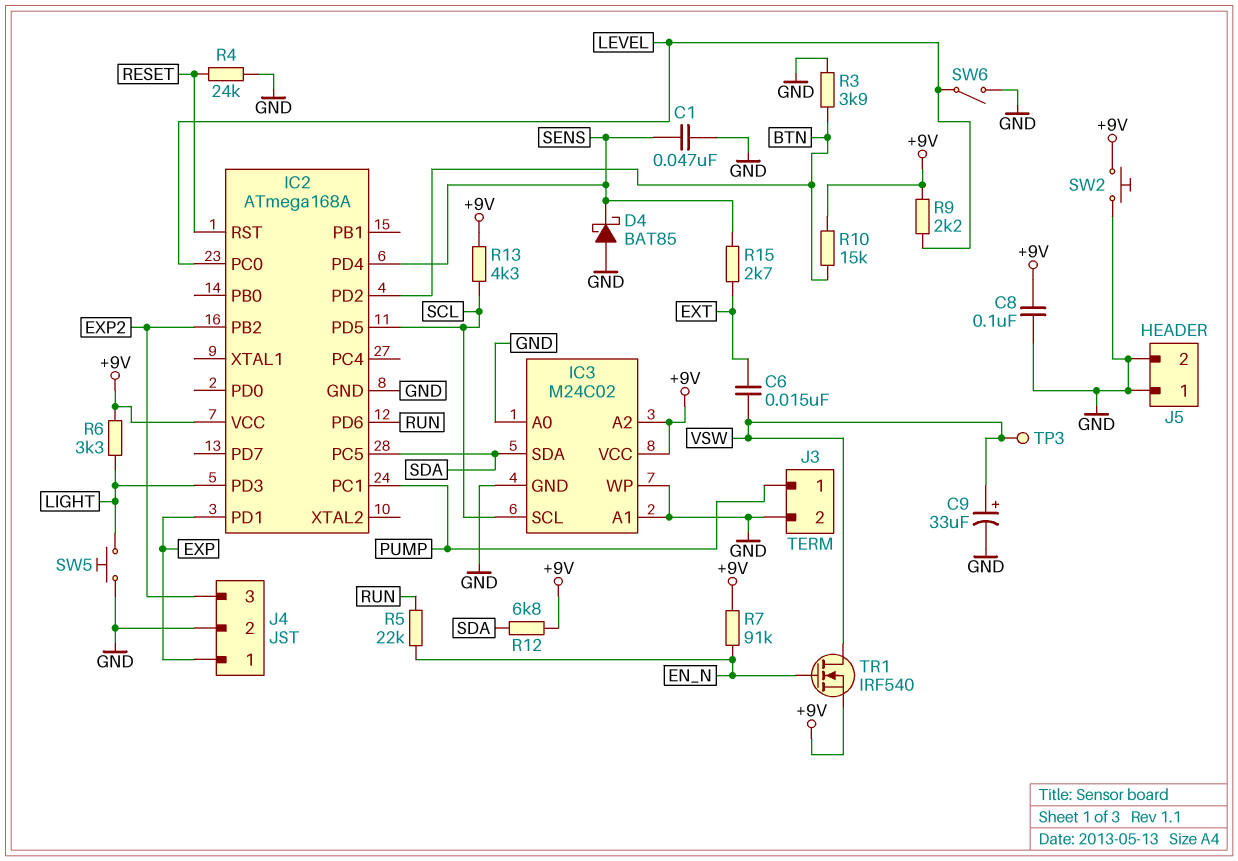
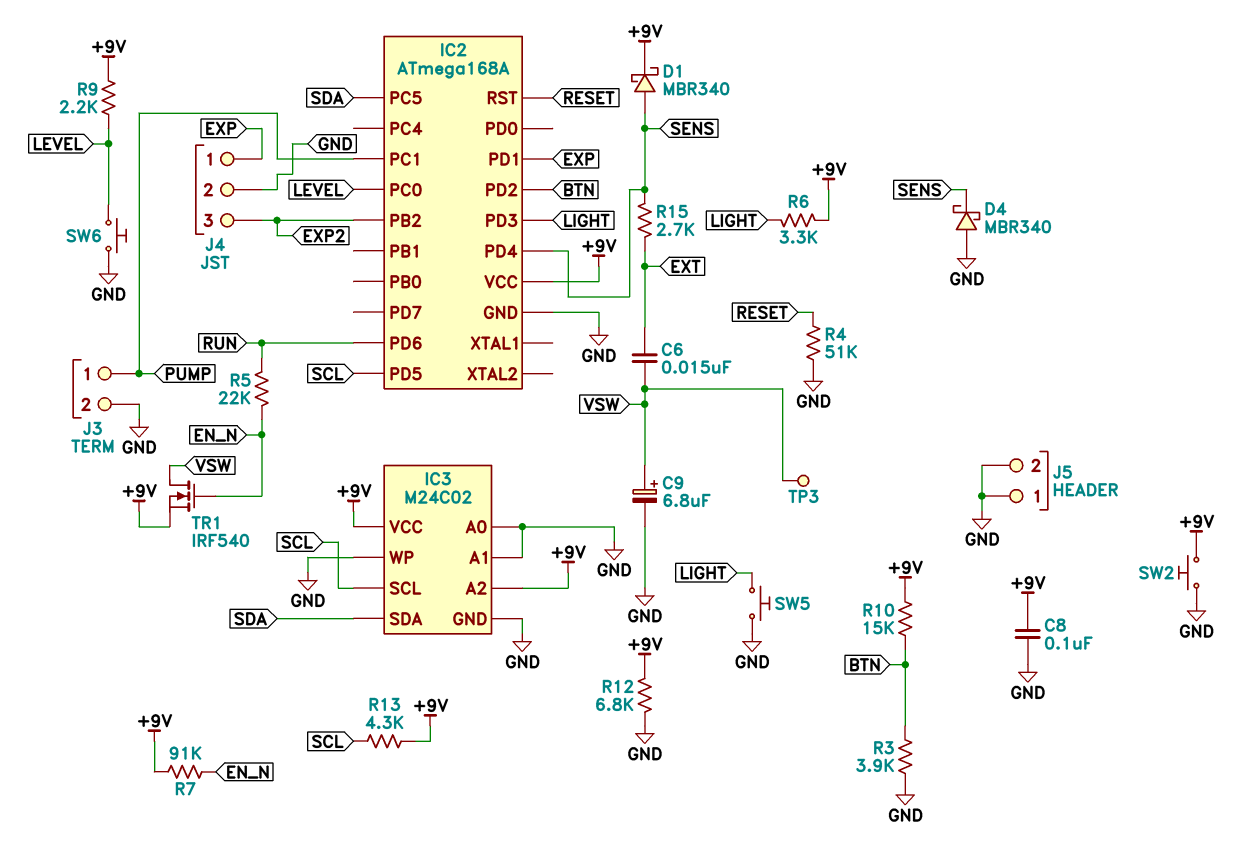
C1: 47nF (GND, SENS) -> none
C9: 33uF (plus VSW, minus GND) -> 6.8uF (plus VSW, minus GND)
D1: none -> schottky MBR340 (A SENS, K +9V)
D4: schottky BAT85 (A GND, K SENS) -> schottky MBR340 (A GND, K SENS)
R4: 24k (GND, RESET) -> 51k (GND, RESET)
R12: 6.8k (+9V, SDA) -> 6.8k (+9V, GND)
SW6: switch (GND, LEVEL) -> button (GND, LEVEL)

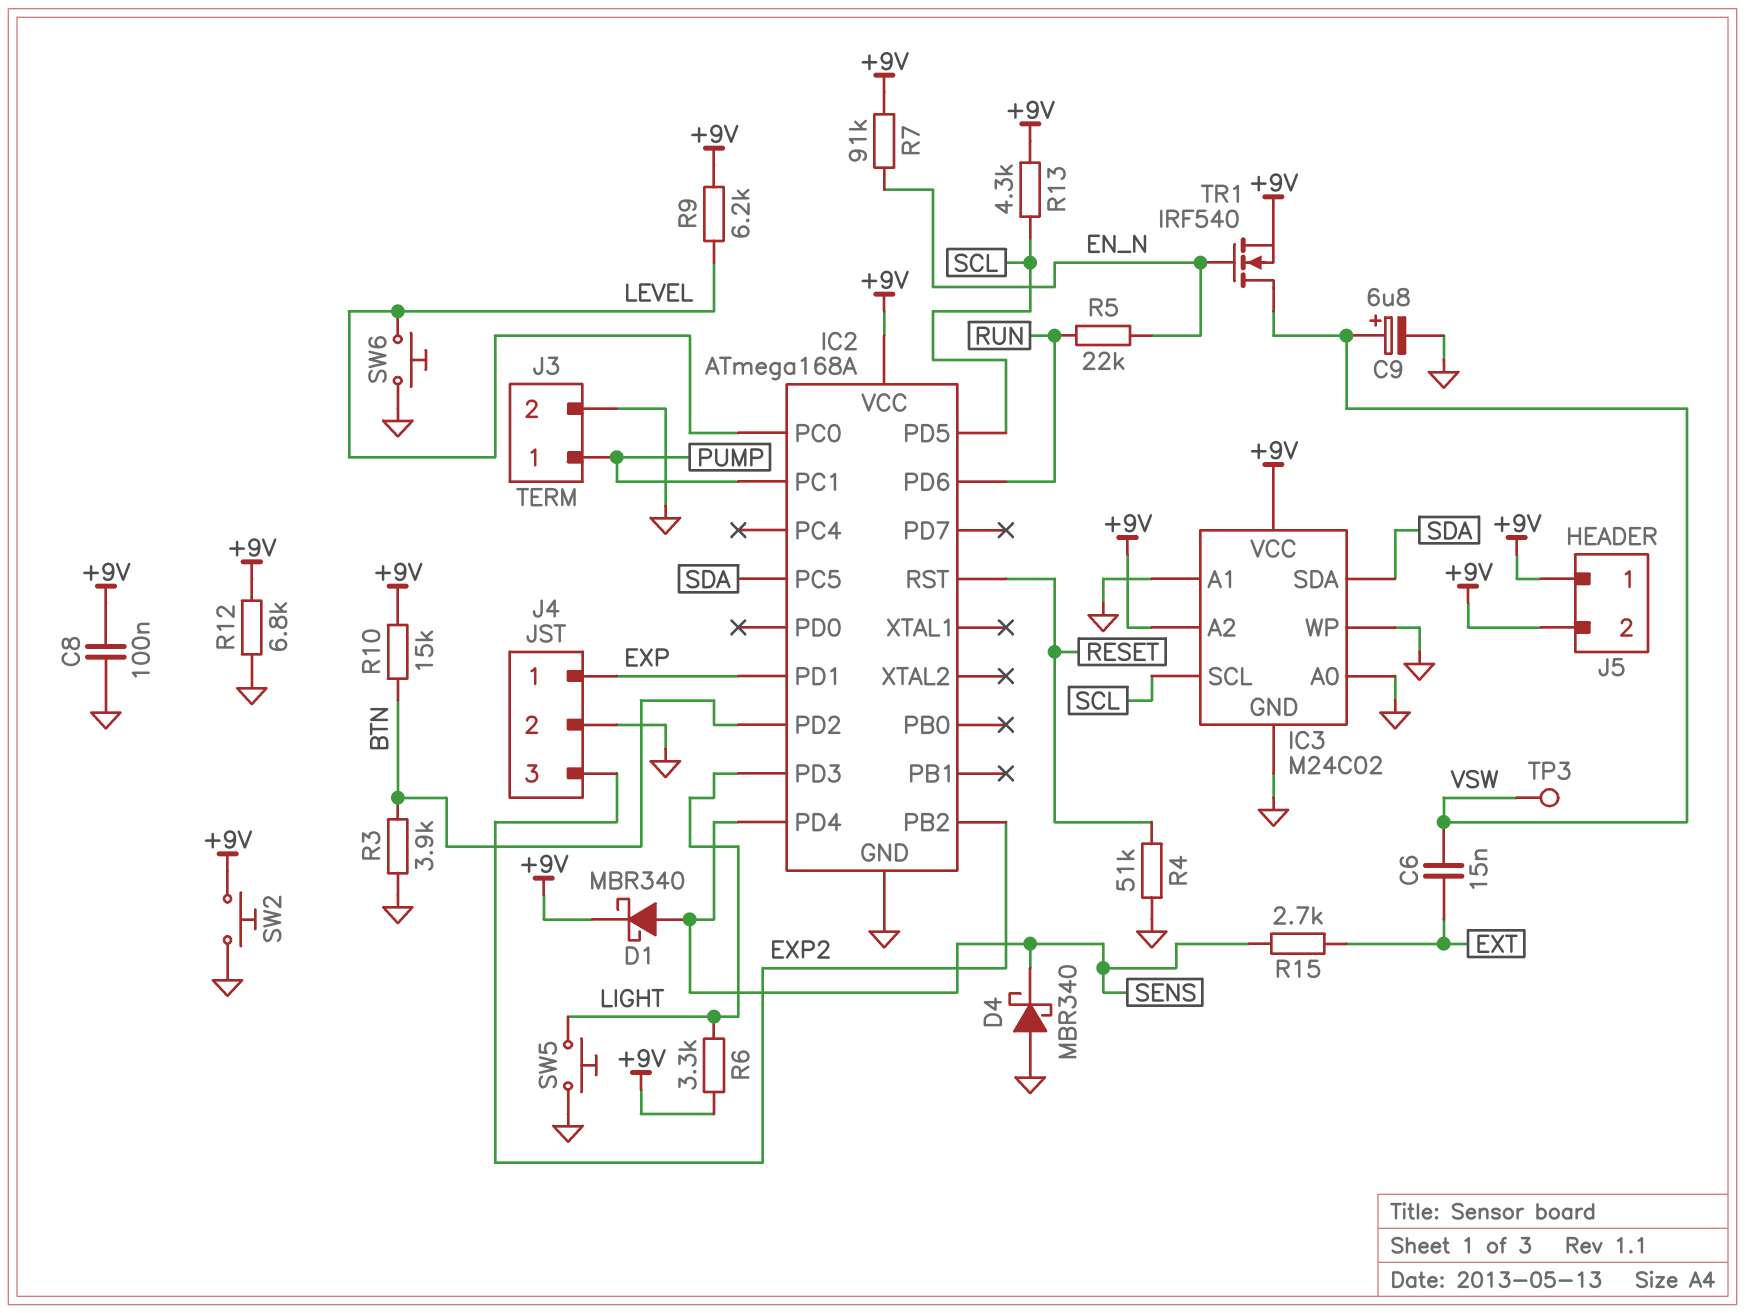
J5 pin 1: GND -> +9V
J5 pin 2: GND -> +9V
R9: 2.2k (+9V, LEVEL) -> 6.2k (+9V, LEVEL)

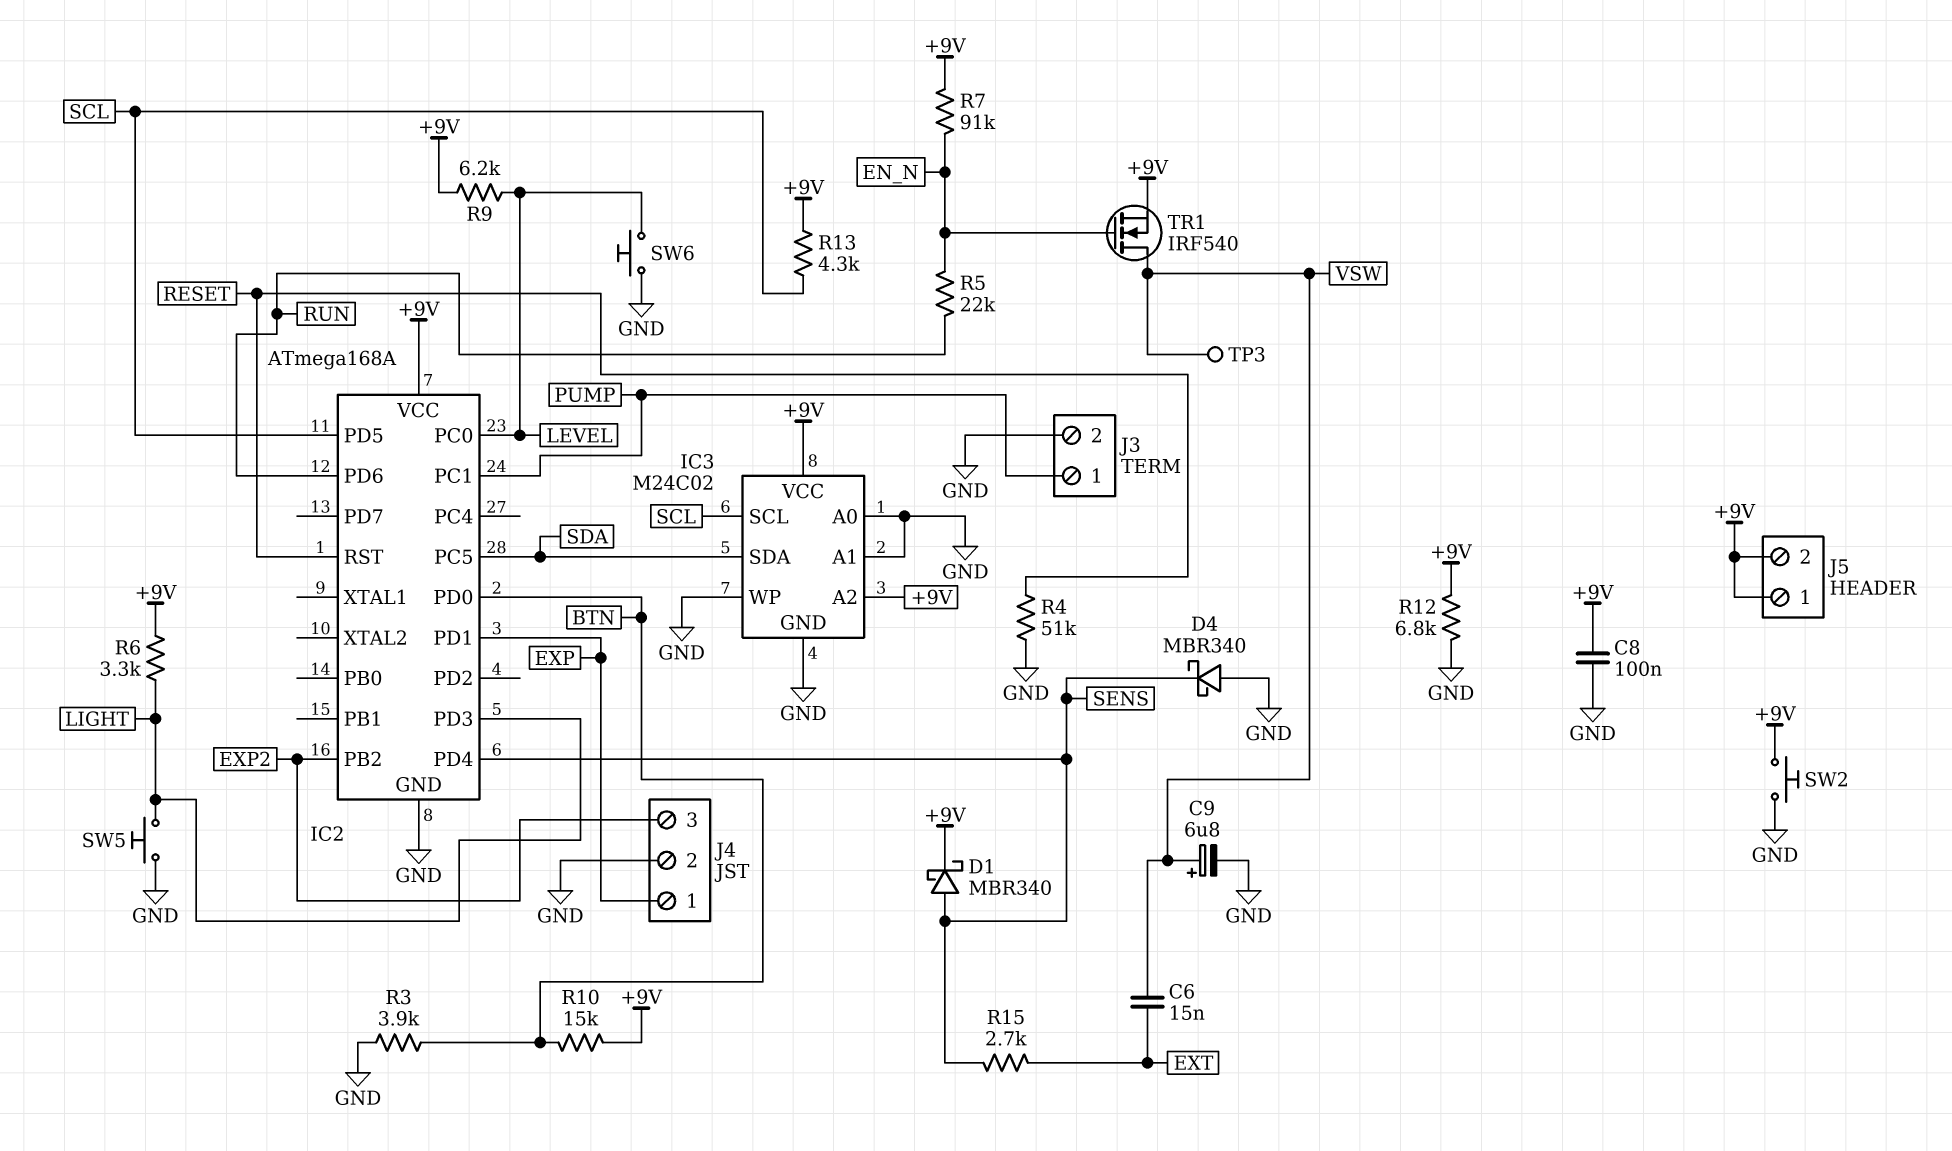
IC2 pin PD0: none -> BTN
IC2 pin PD2: BTN -> none

